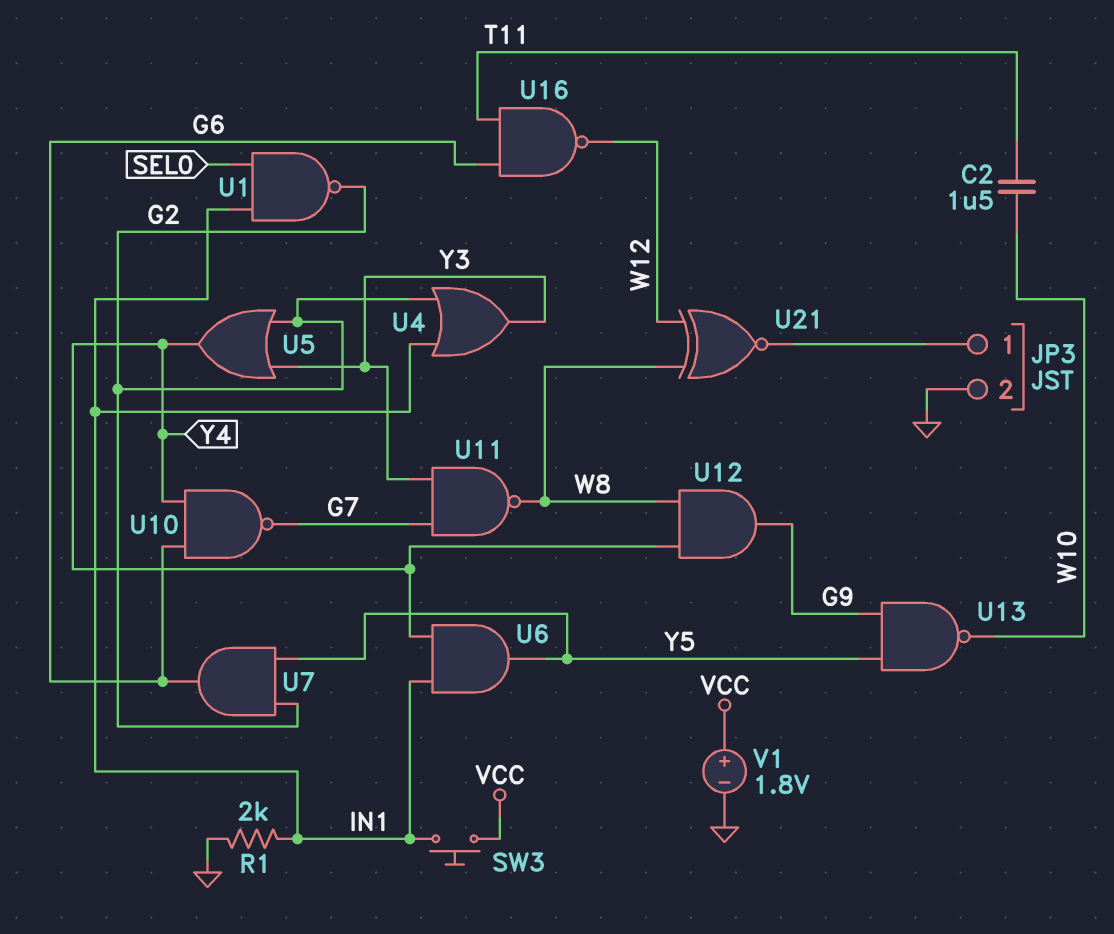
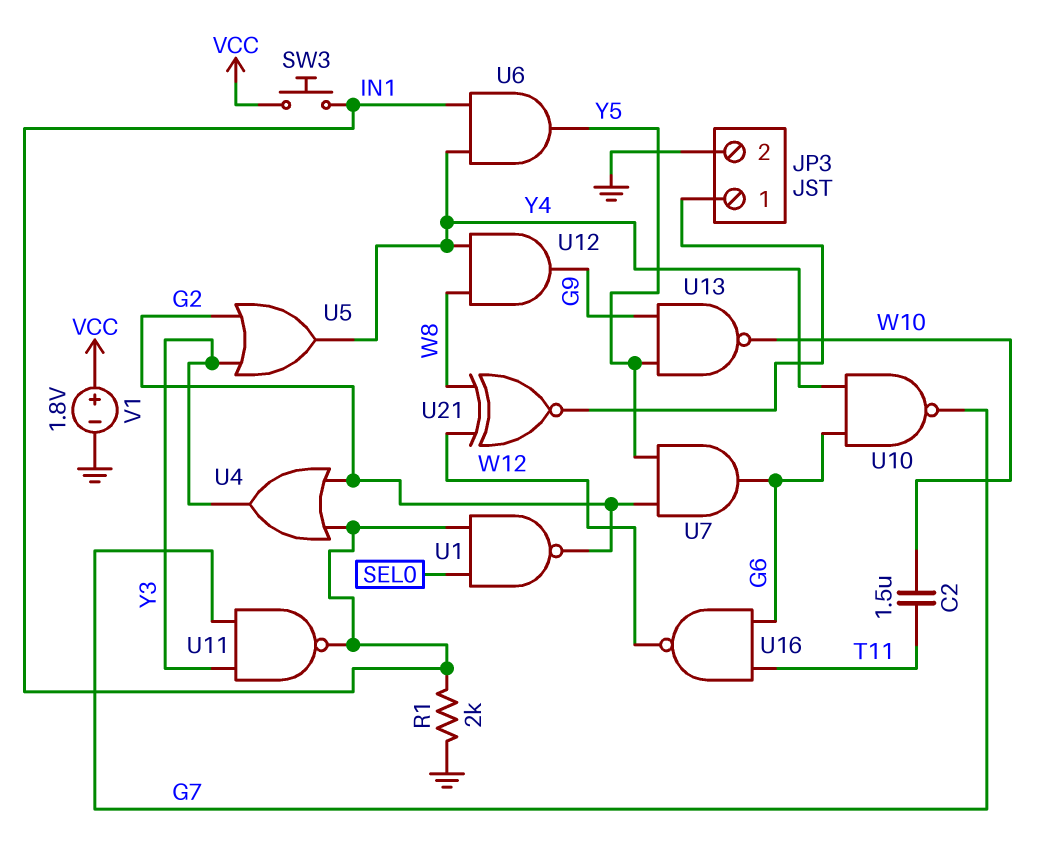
U11: NAND (in G7, in Y3, out W8) -> NAND (in G7, in Y3, out IN1)

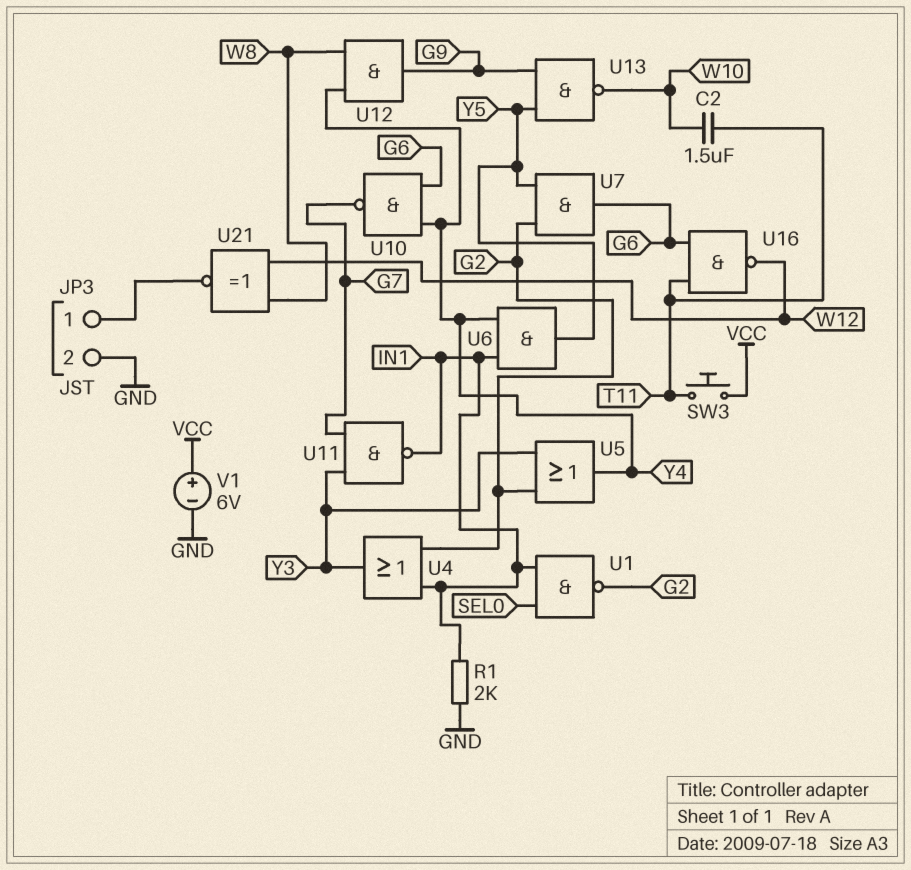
SW3: button (IN1, VCC) -> button (T11, VCC)
V1: 1.8V (plus VCC, minus GND) -> 6V (plus VCC, minus GND)

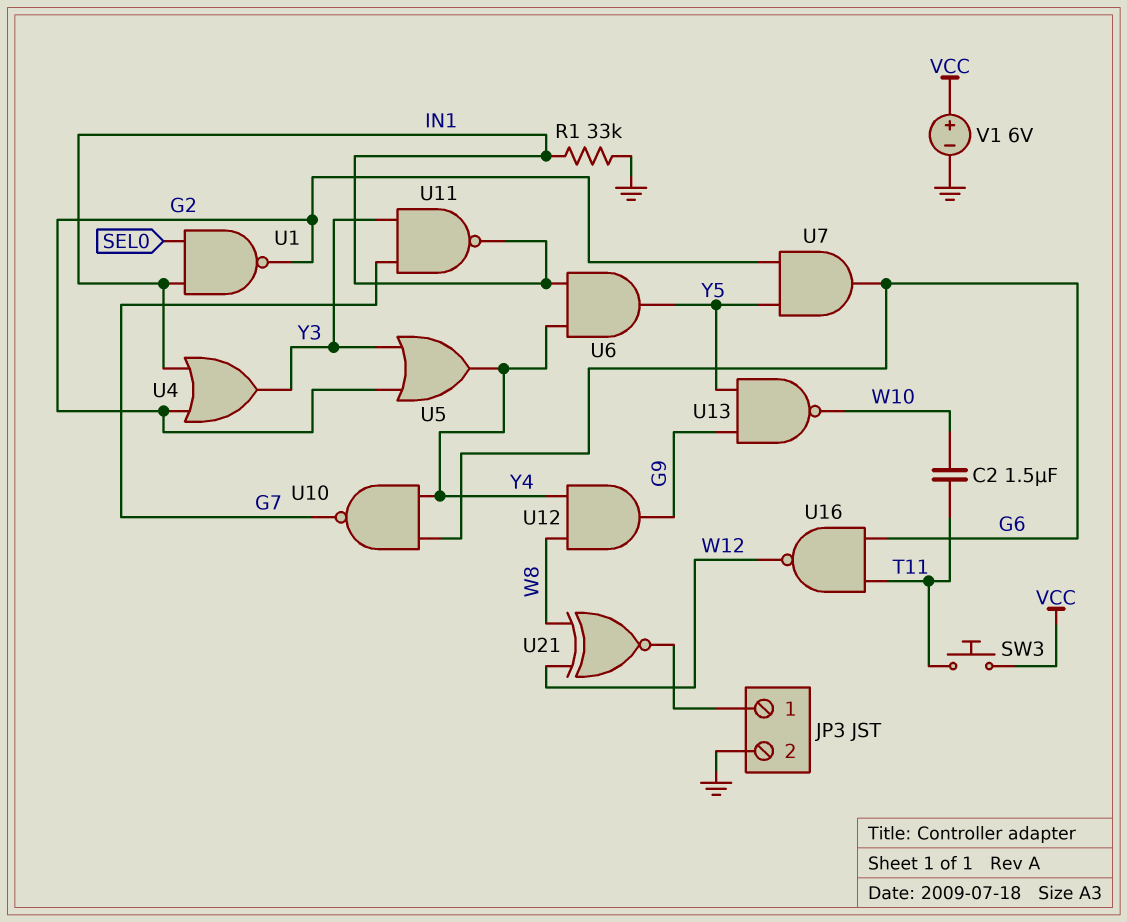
R1: 2k (GND, IN1) -> 33k (GND, IN1)

